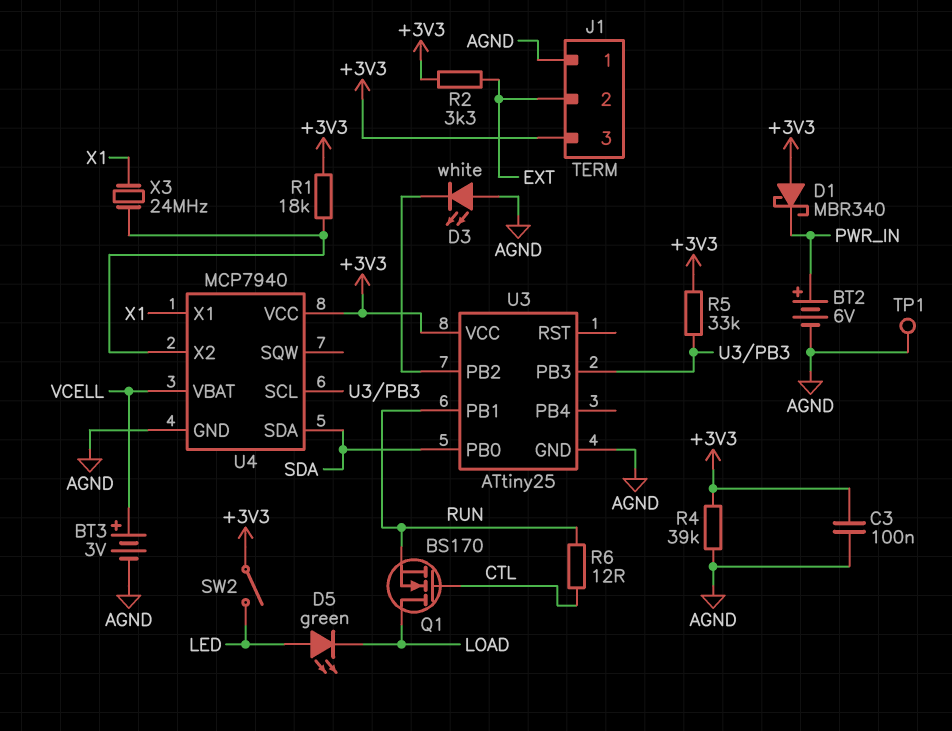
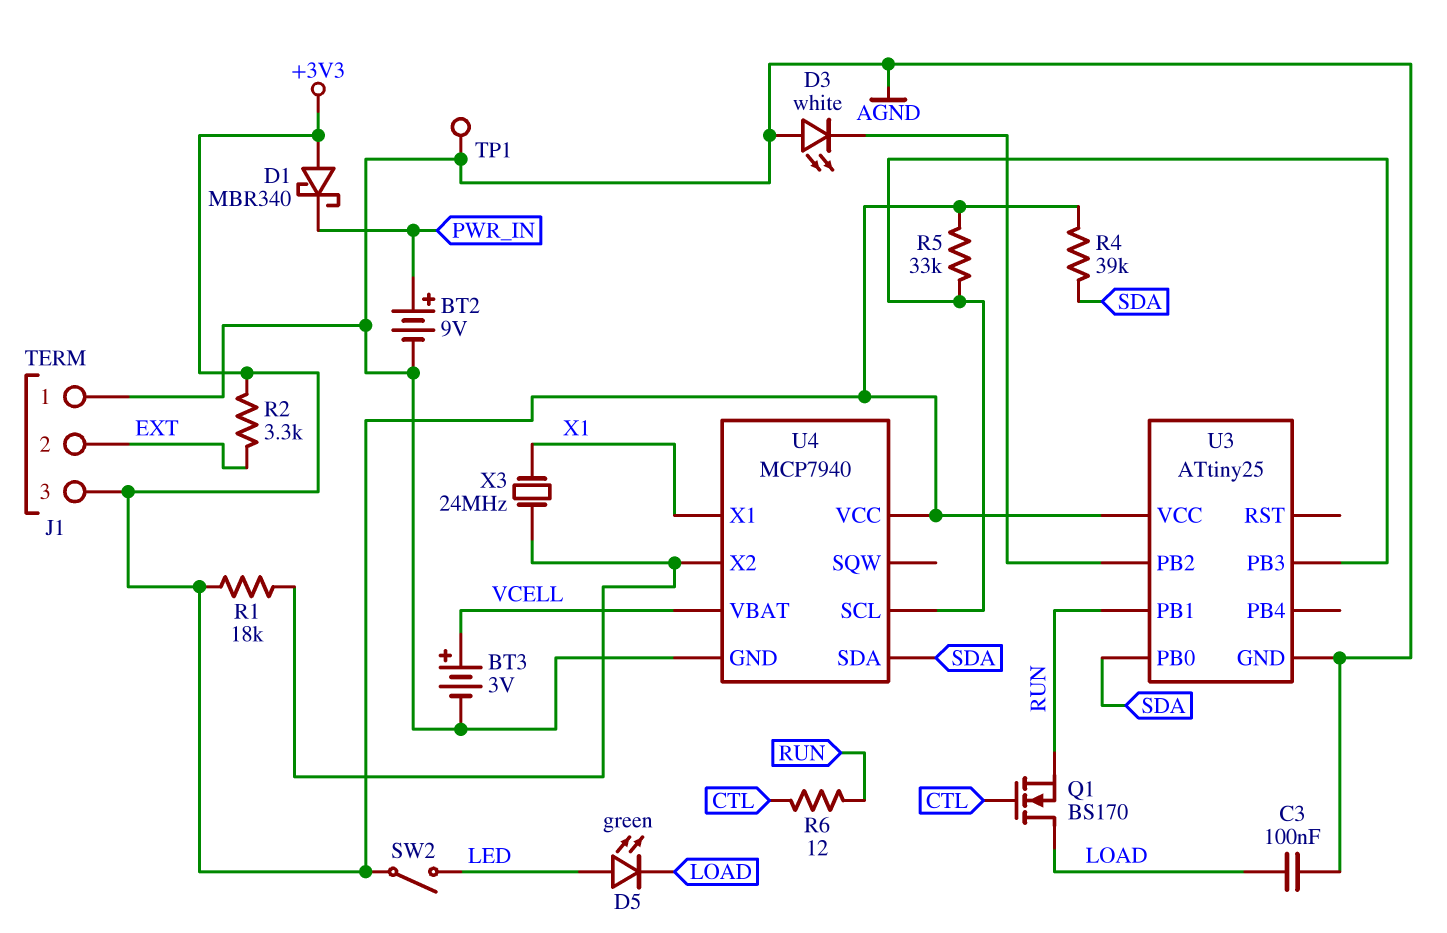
BT2: 6V (plus PWR_IN, minus AGND) -> 9V (plus PWR_IN, minus AGND)
C3: 100nF (+3V3, AGND) -> 100nF (AGND, LOAD)
R4: 39k (+3V3, AGND) -> 39k (+3V3, SDA)

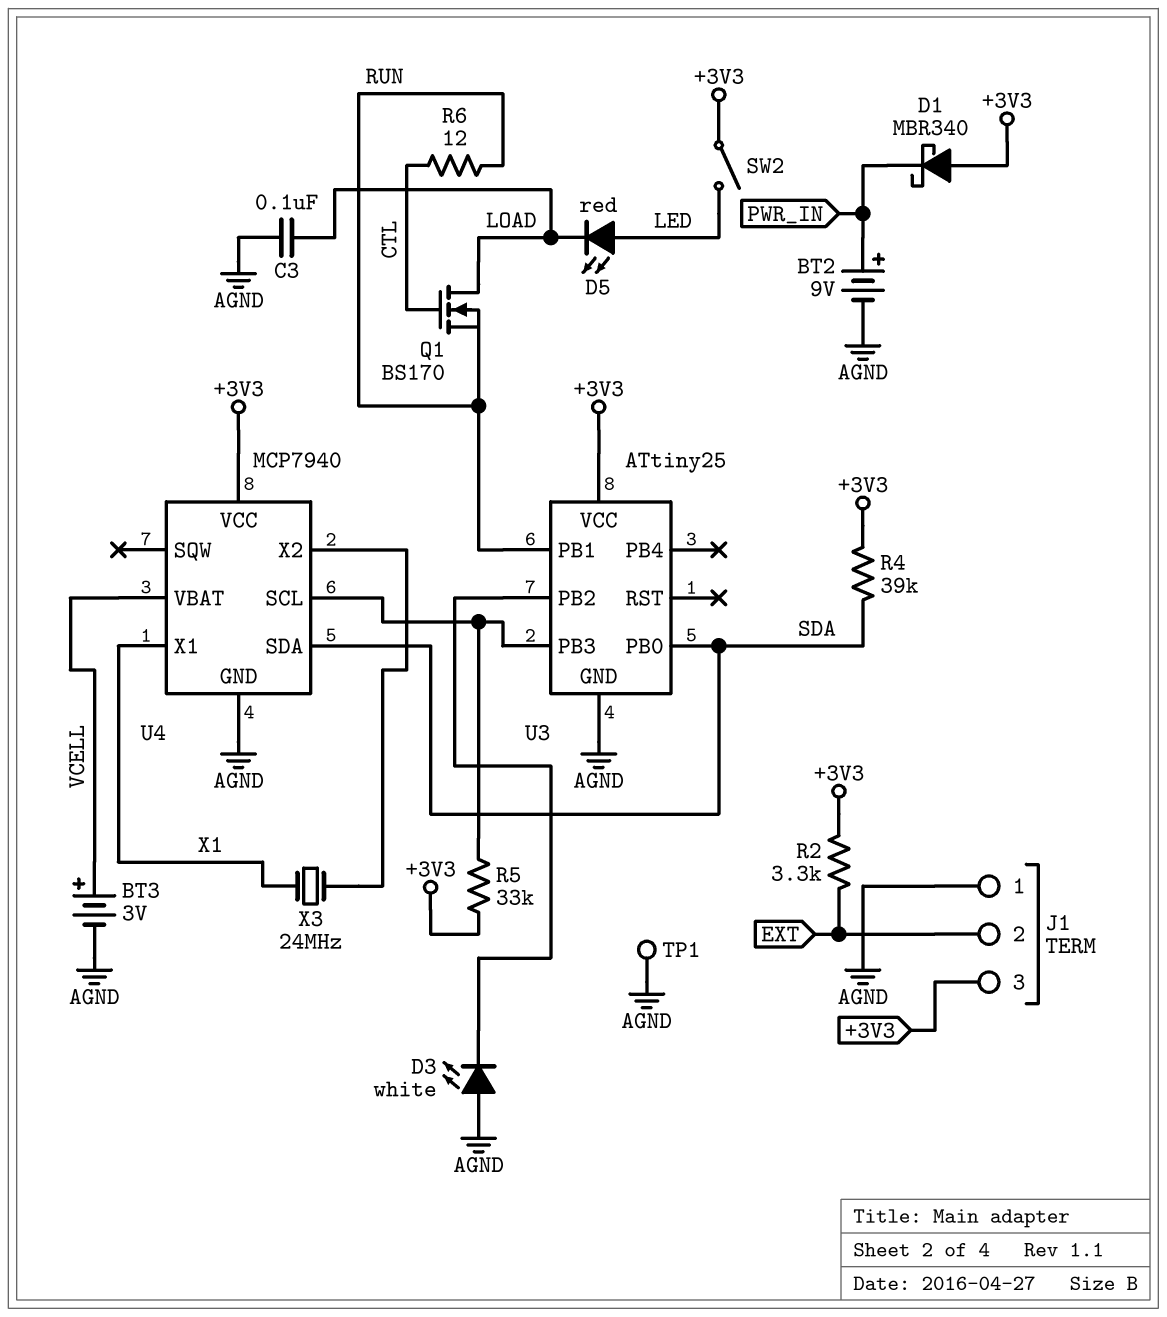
D5: LED green (A LED, K LOAD) -> LED red (A LED, K LOAD)
R1: 18k (+3V3, U4/X2) -> none

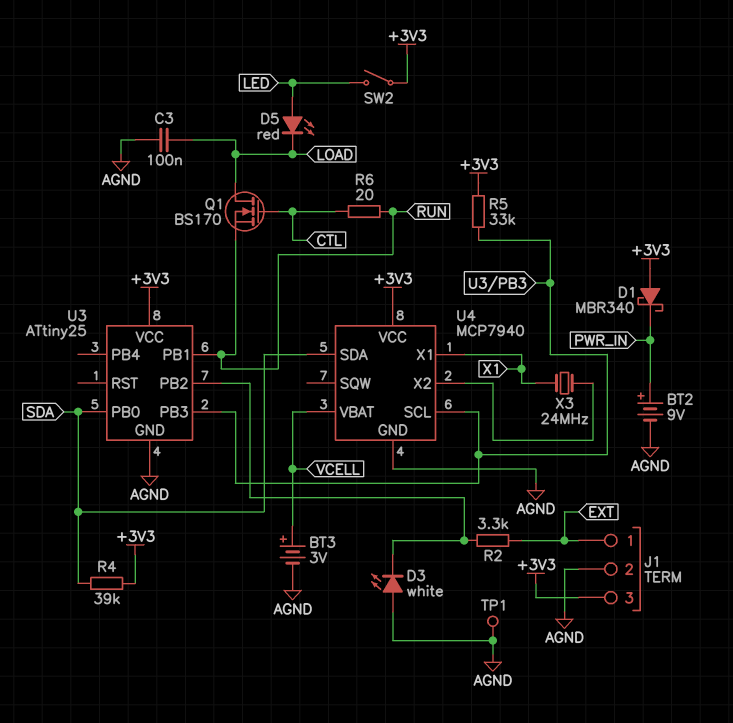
J1 pin 1: AGND -> EXT
J1 pin 2: EXT -> AGND
R2: 3.3k (+3V3, EXT) -> 3.3k (EXT, U3/PB2)
R6: 12 (CTL, RUN) -> 20 (CTL, RUN)

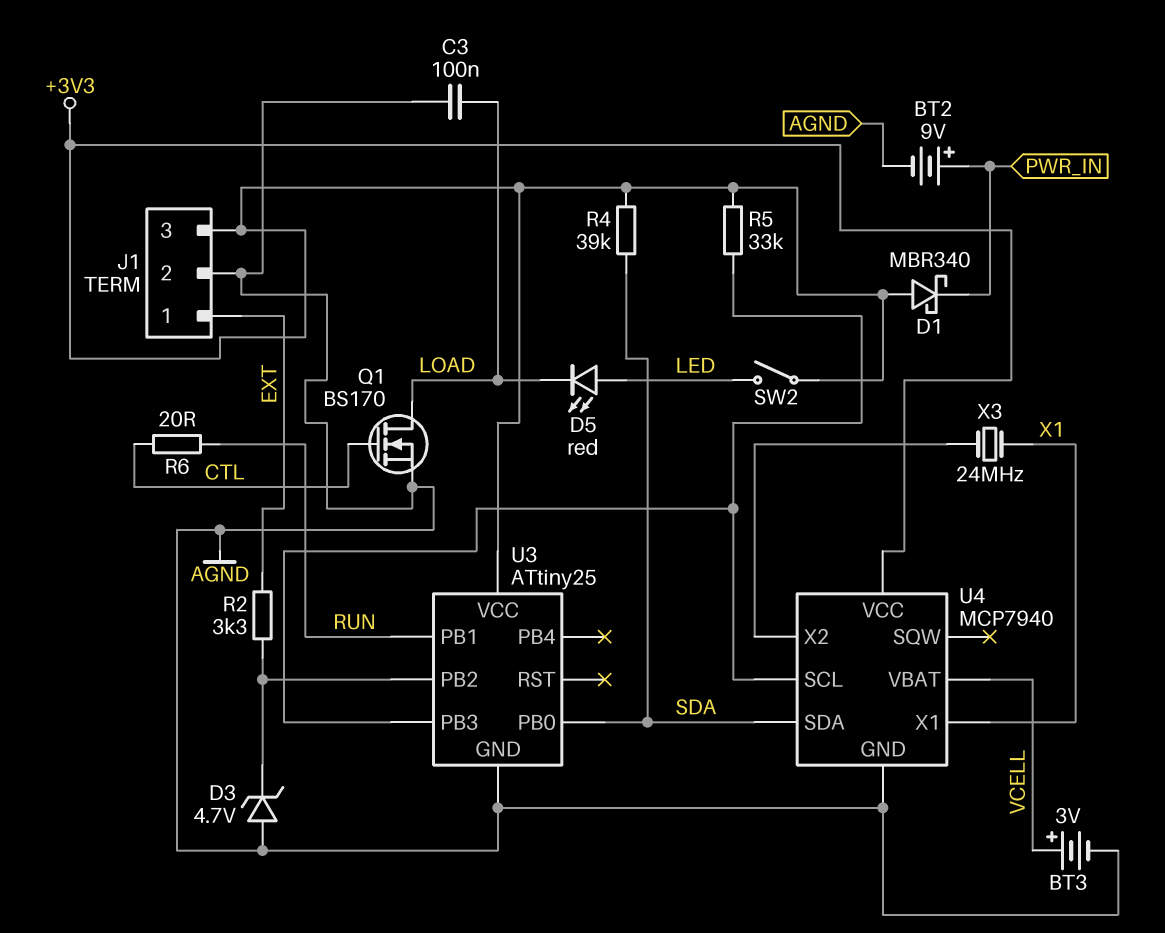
D3: LED white (A AGND, K U3/PB2) -> zener 4.7V (A AGND, K U3/PB2)
Q1: NMOS BS170 (G CTL, D LOAD, S RUN) -> NMOS BS170 (G CTL, D LOAD, S AGND)
TP1: test point (AGND) -> none

